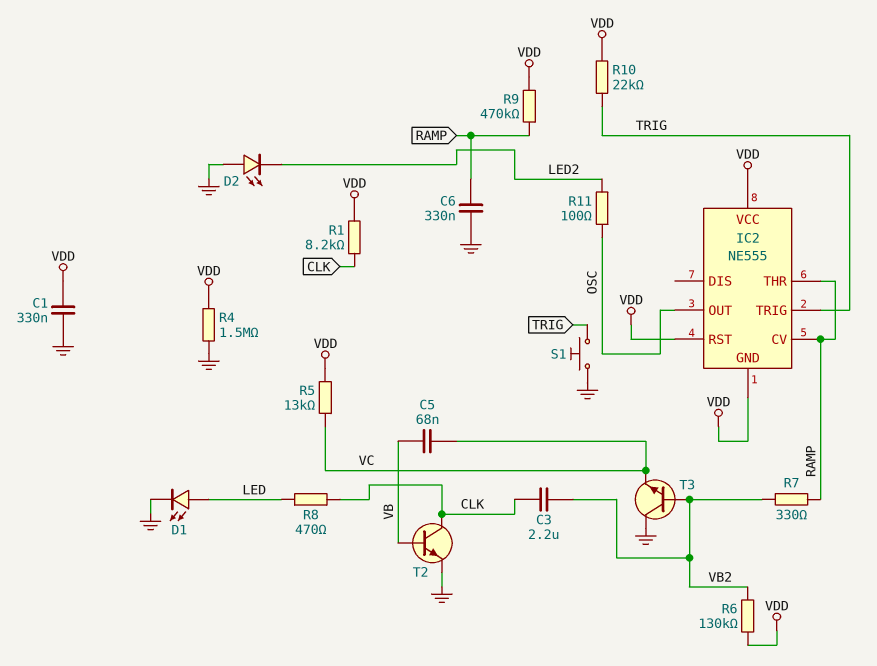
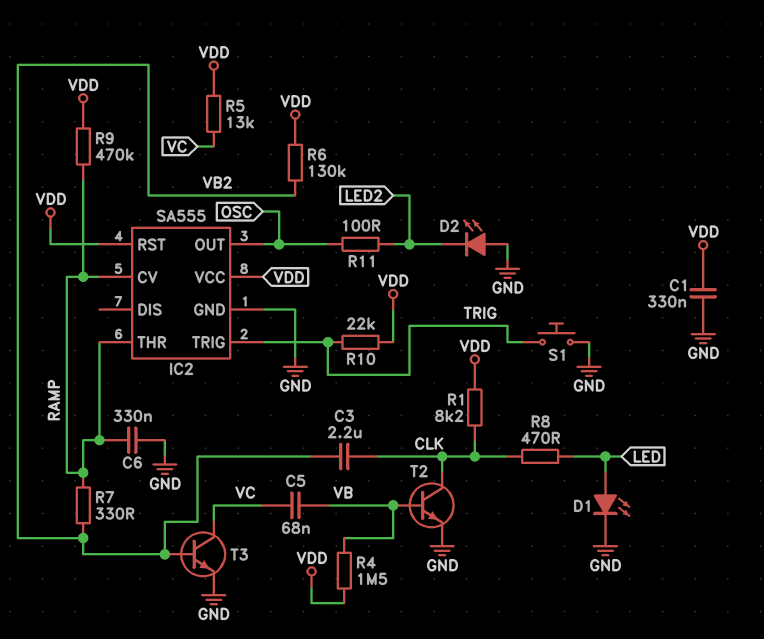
IC2: NE555 -> SA555
IC2 pin GND: VDD -> GND
R4: 1.5M (GND, VDD) -> 1.5M (VB, VDD)
T3: NPN (B VB2, C GND, E VC) -> NPN (B VB2, C VC, E GND)

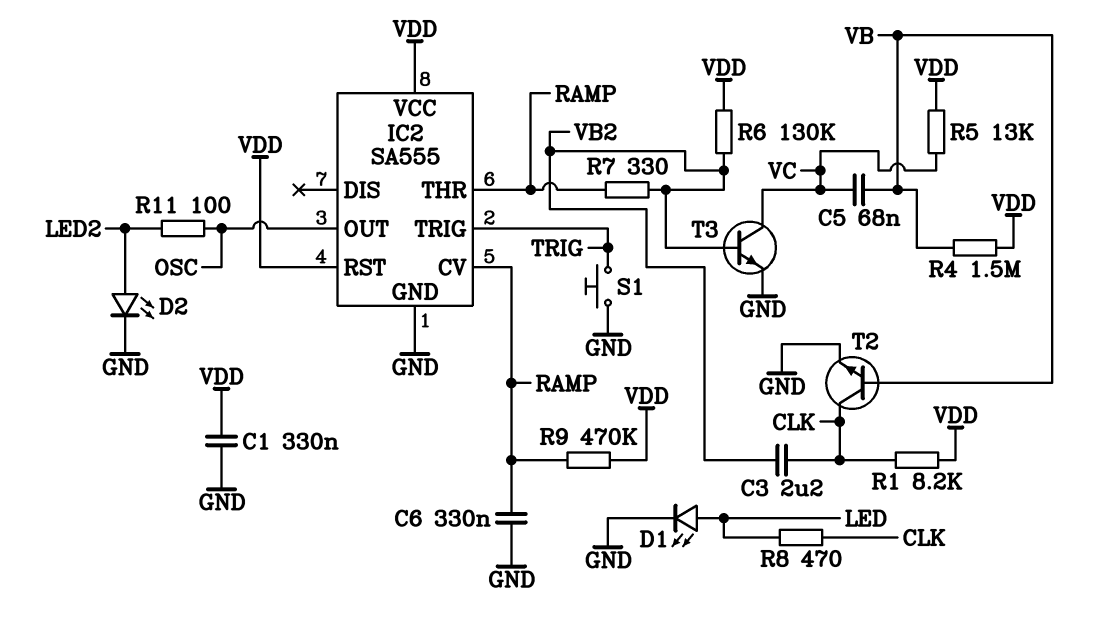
D2: LED (A GND, K LED2) -> LED (A LED2, K GND)
R10: 22k (TRIG, VDD) -> none

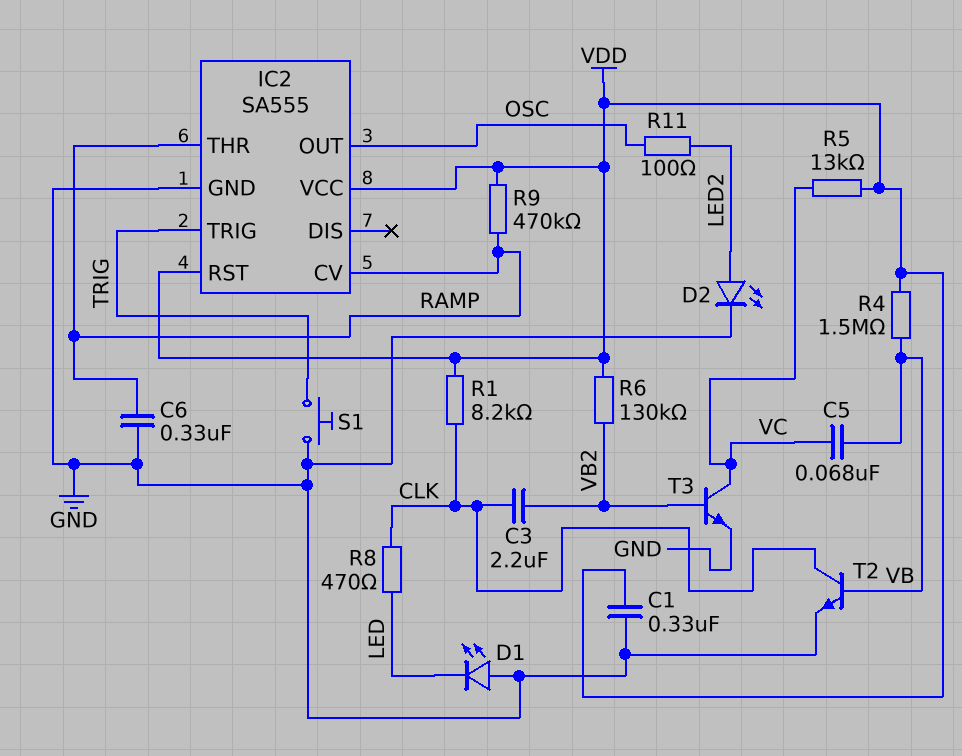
D1: LED (A LED, K GND) -> LED (A GND, K LED)
R7: 330 (RAMP, VB2) -> none

